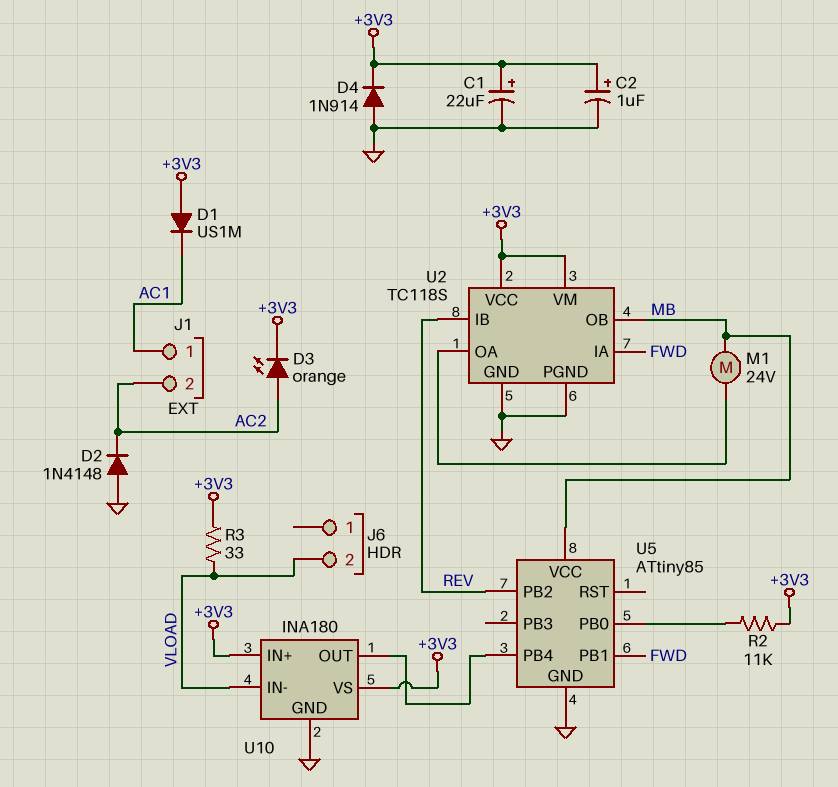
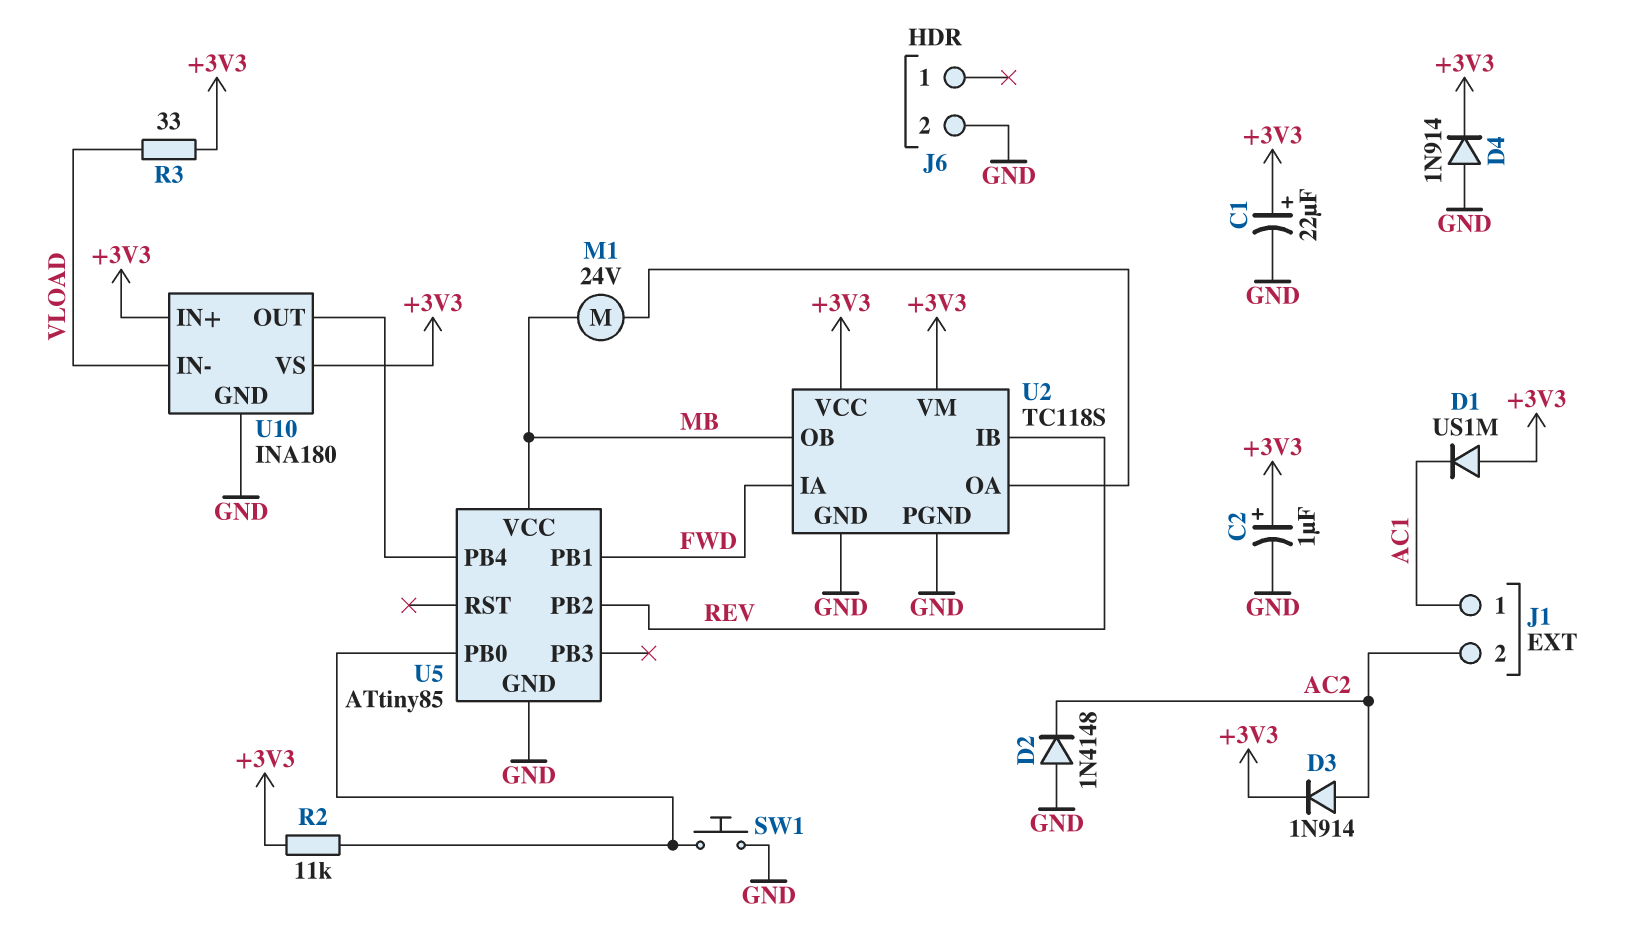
D3: LED orange (A AC2, K +3V3) -> diode 1N914 (A AC2, K +3V3)
J6 pin 2: VLOAD -> GND
SW1: none -> button (GND, U5/PB0)

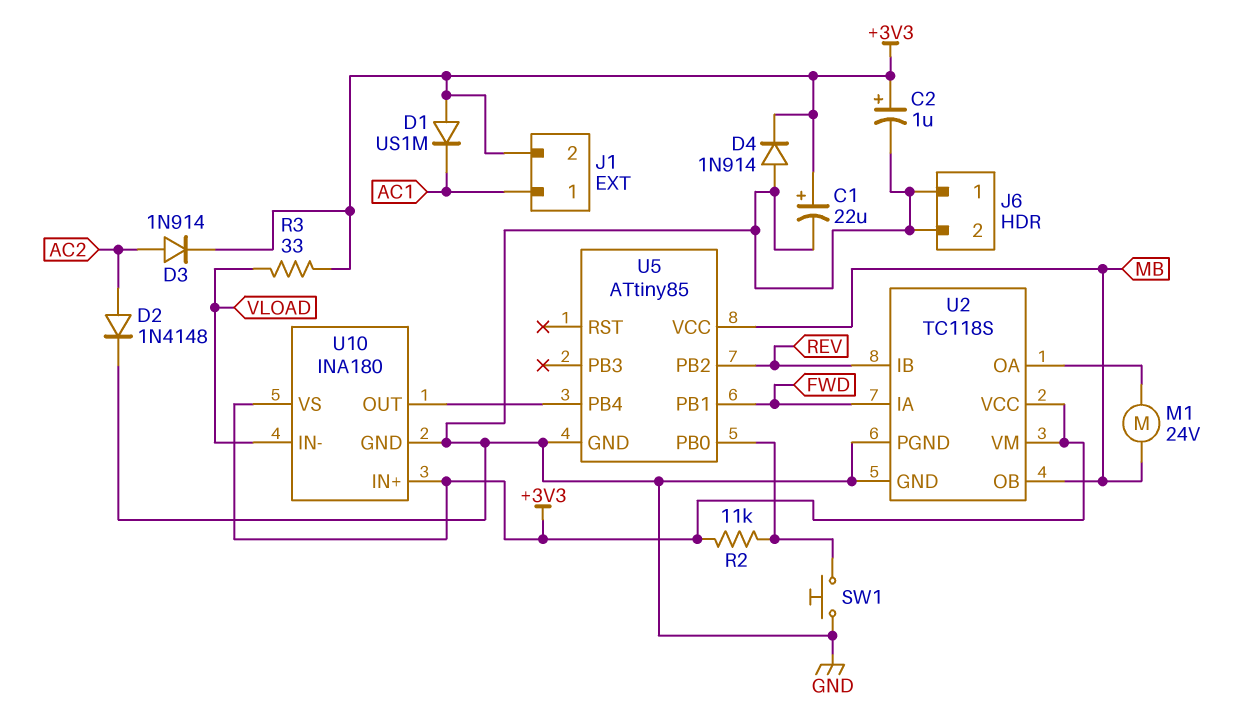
D2: diode 1N4148 (A GND, K AC2) -> diode 1N4148 (A AC2, K GND)
J1 pin 2: AC2 -> +3V3
J6 pin 1: none -> GND

